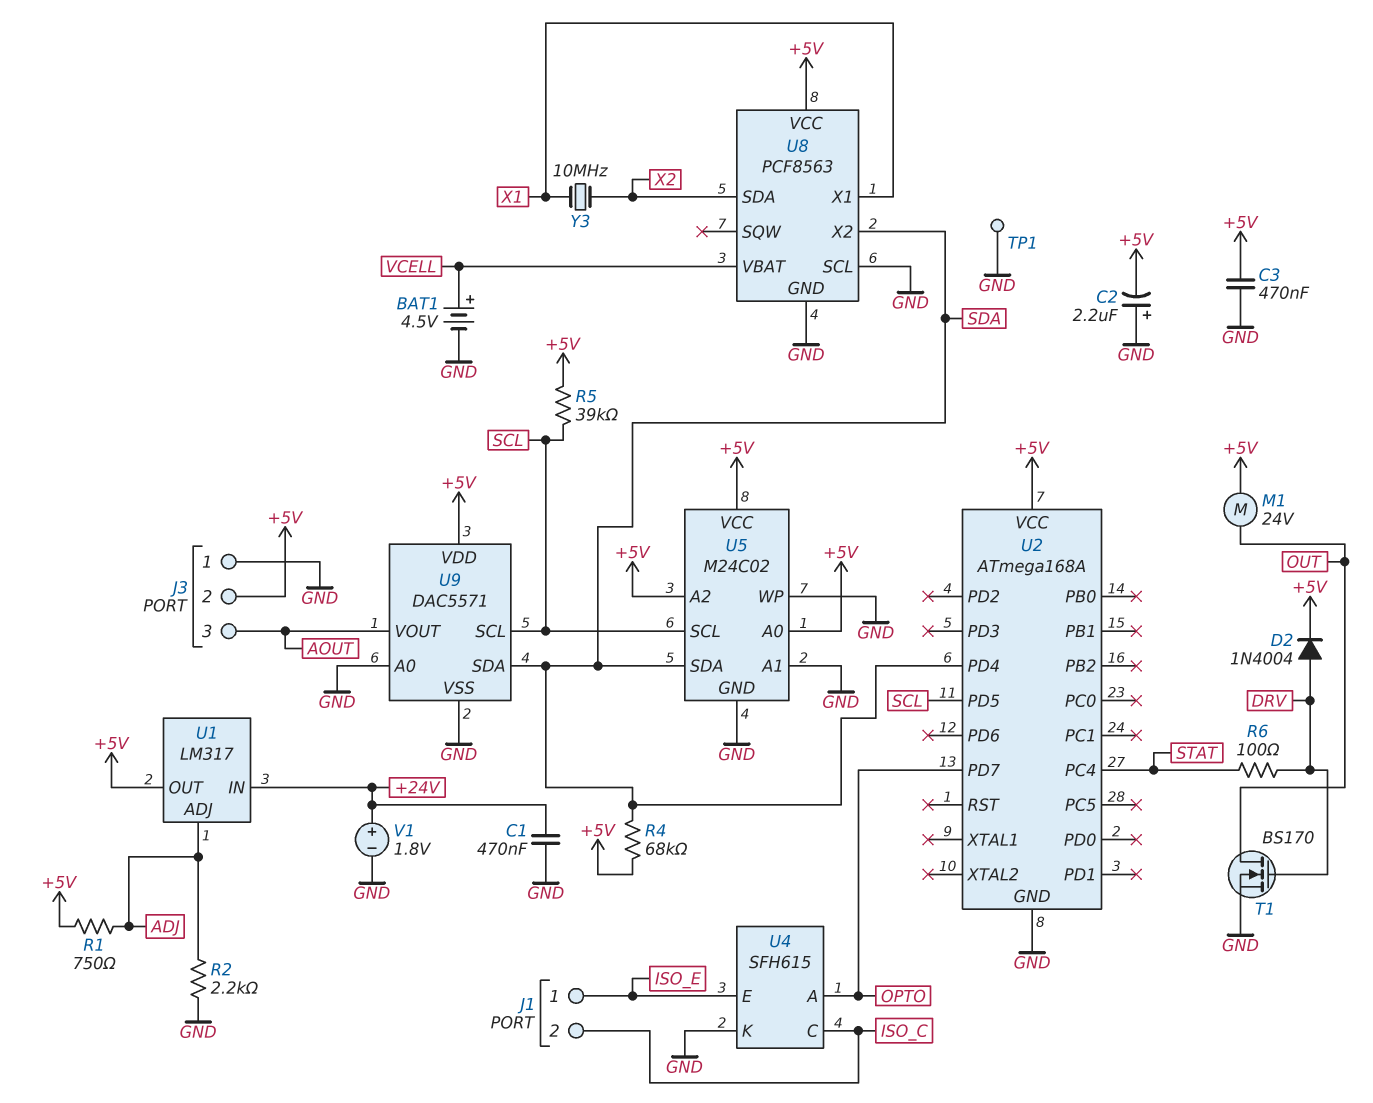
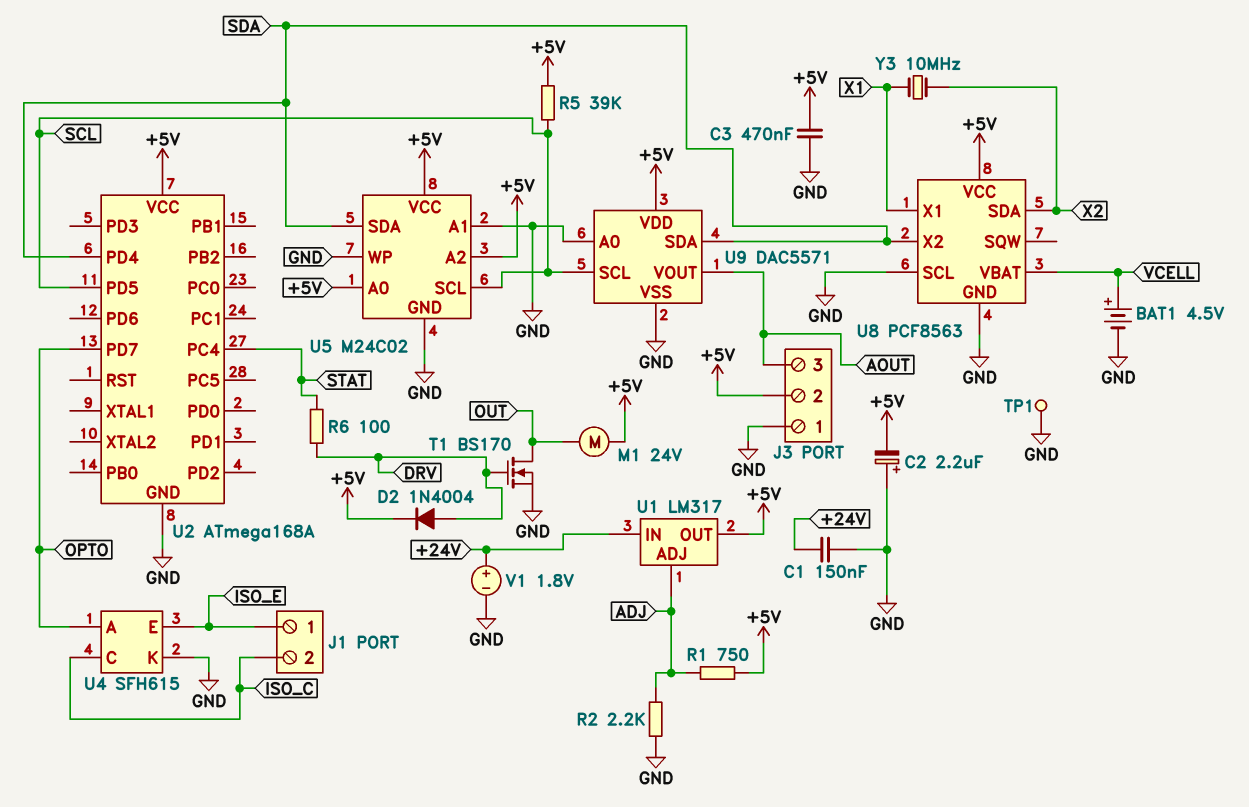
C1: 470nF (+24V, GND) -> 150nF (+24V, GND)
R4: 68k (+5V, SDA) -> none

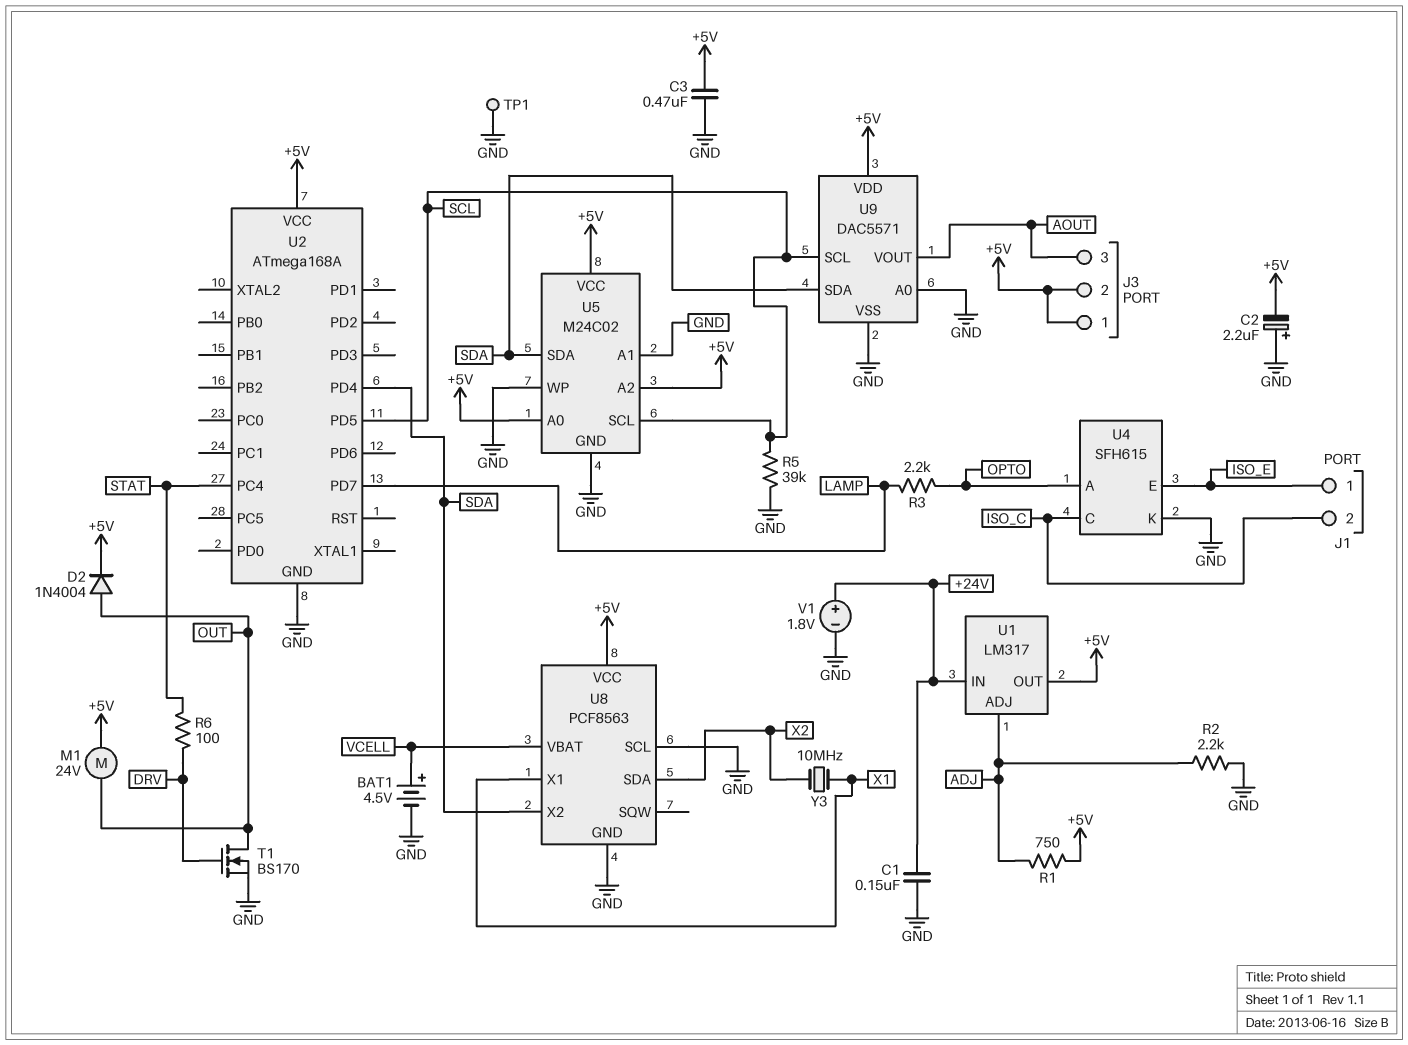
D2: diode 1N4004 (A DRV, K +5V) -> diode 1N4004 (A OUT, K +5V)
J3 pin 1: GND -> +5V
R3: none -> 2.2k (LAMP, OPTO)
R5: 39k (+5V, SCL) -> 39k (GND, SCL)
U2 pin PD7: OPTO -> LAMP

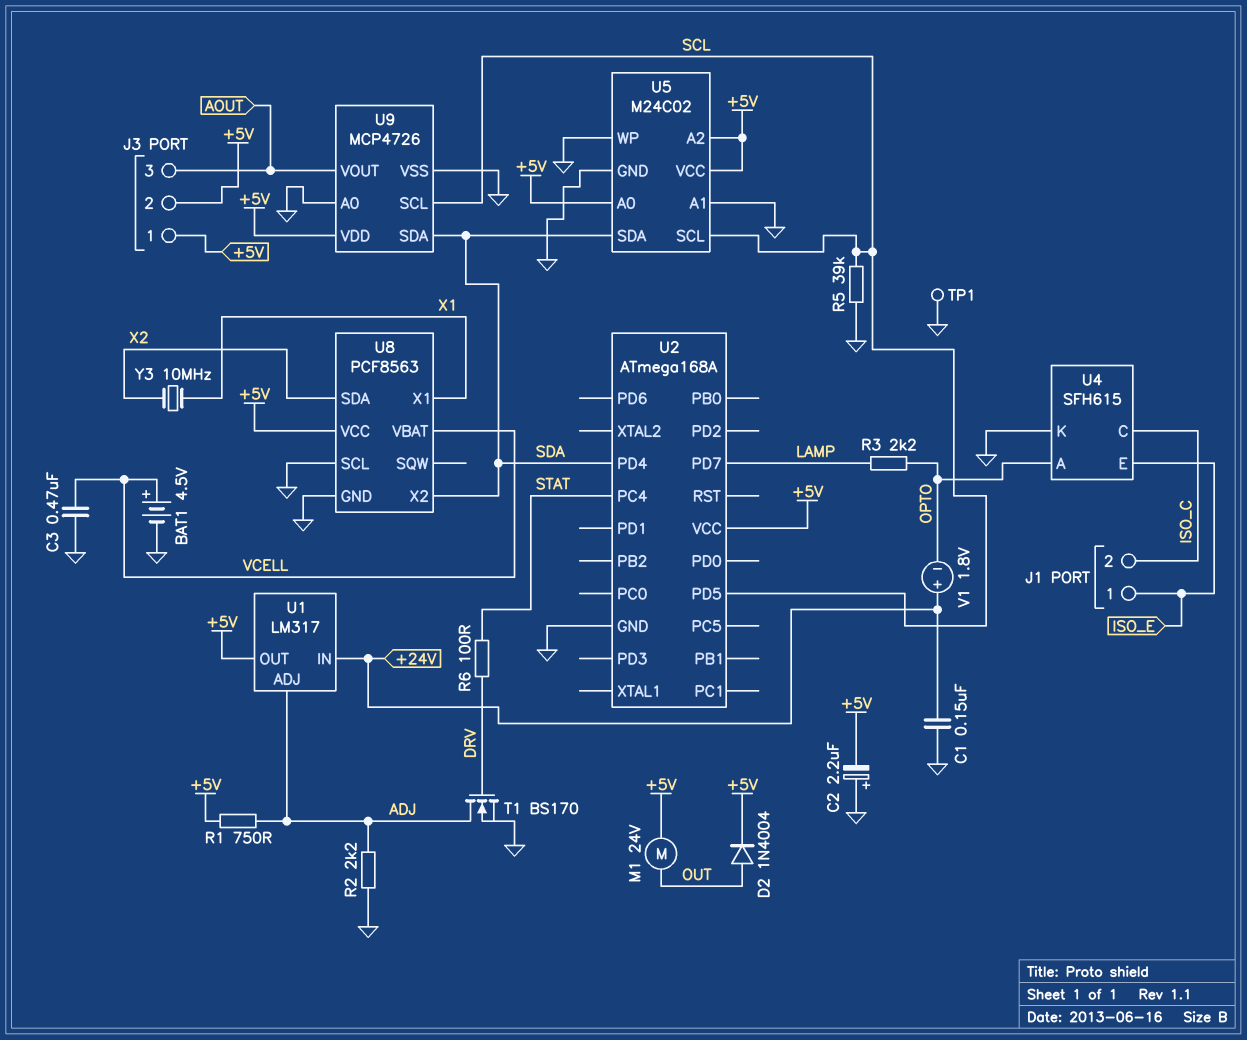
C3: 470nF (+5V, GND) -> 470nF (GND, VCELL)
T1: NMOS BS170 (G DRV, D OUT, S GND) -> NMOS BS170 (G DRV, D ADJ, S GND)
U9: DAC5571 -> MCP4726
V1: 1.8V (plus +24V, minus GND) -> 1.8V (plus +24V, minus OPTO)

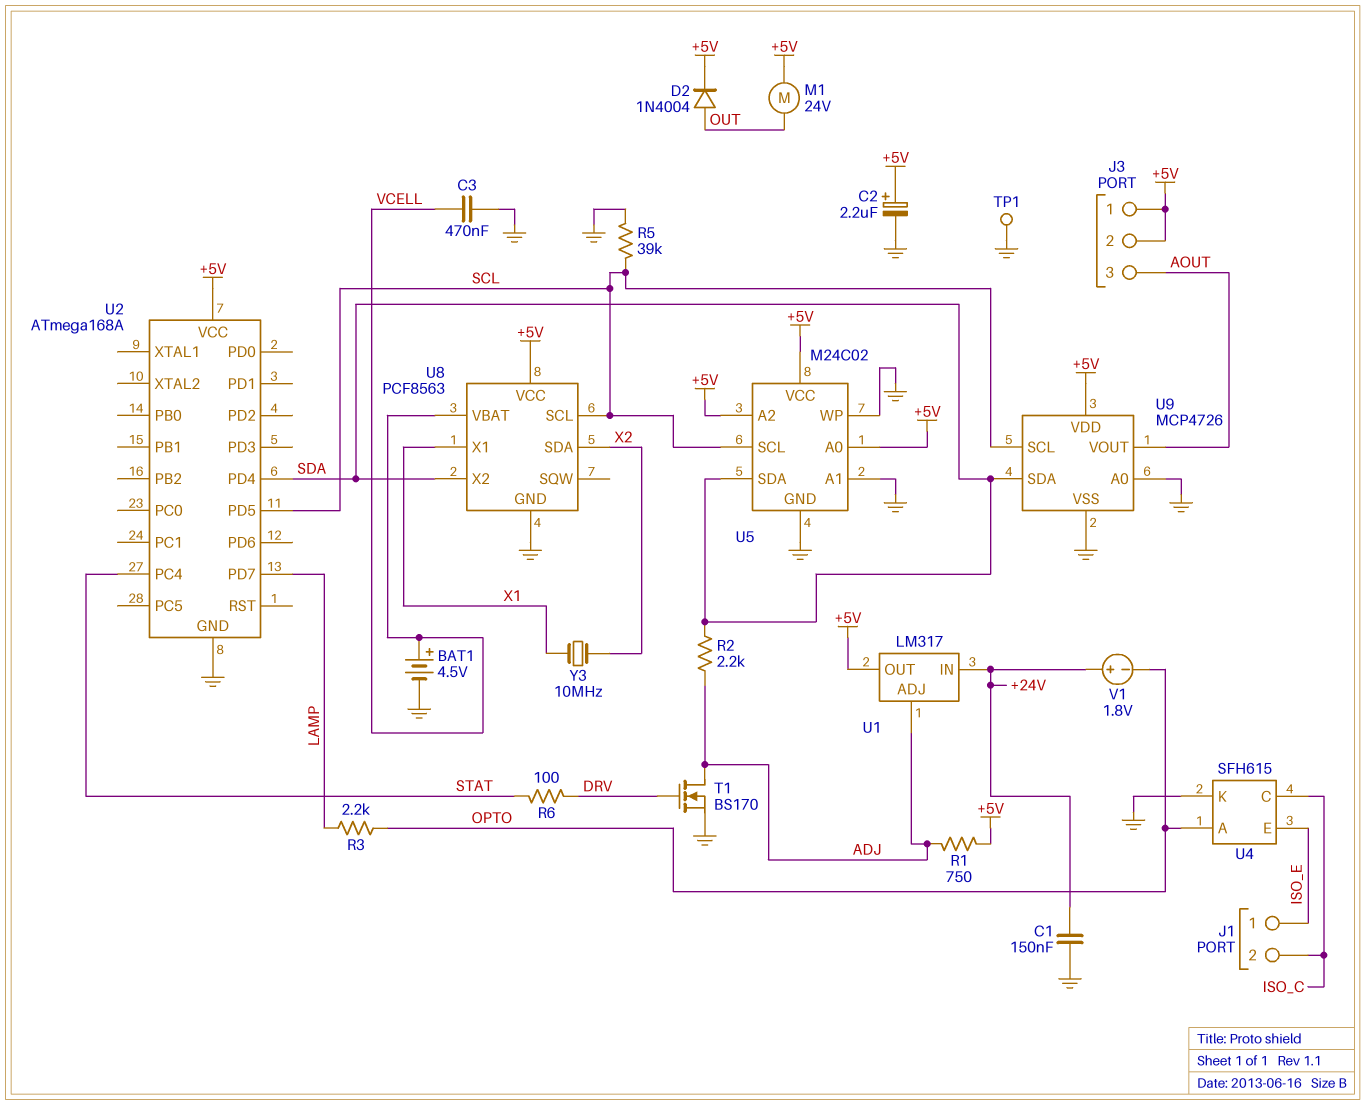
C2: 2.2uF (plus GND, minus +5V) -> 2.2uF (plus +5V, minus GND)
R2: 2.2k (ADJ, GND) -> 2.2k (ADJ, SDA)
U8 pin SCL: GND -> SCL

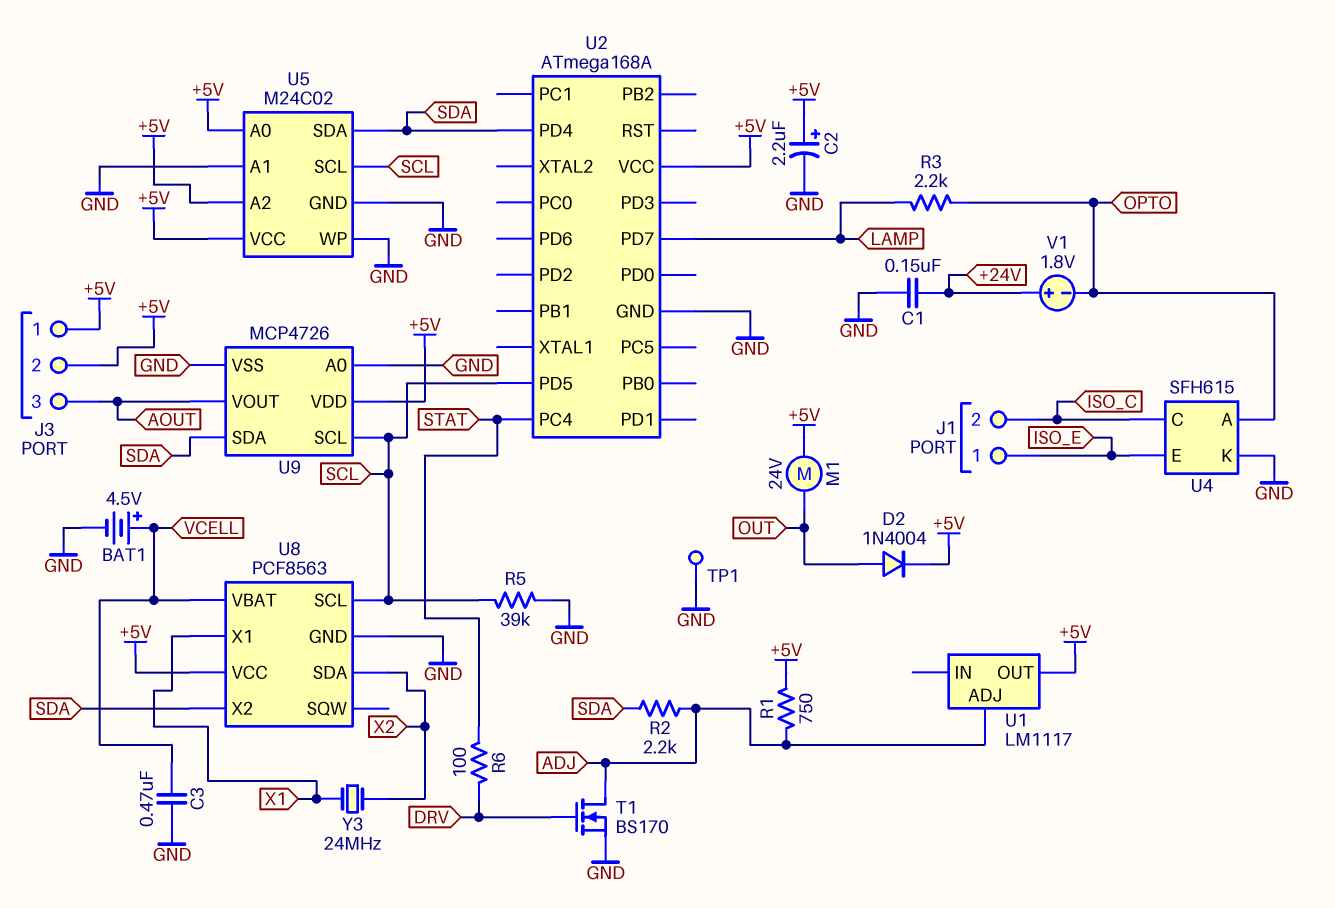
U1: LM317 -> LM1117
U1 pin IN: +24V -> none
Y3: 10MHz (X1, X2) -> 24MHz (X1, X2)

